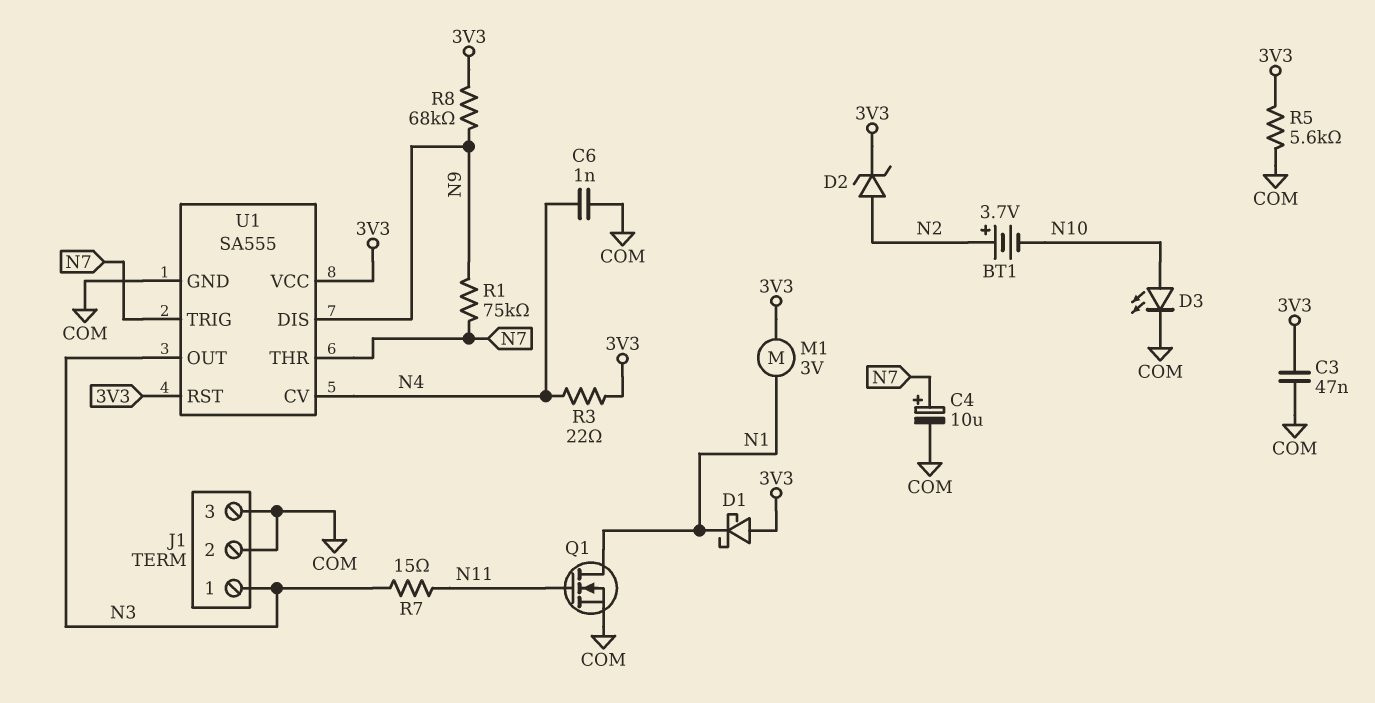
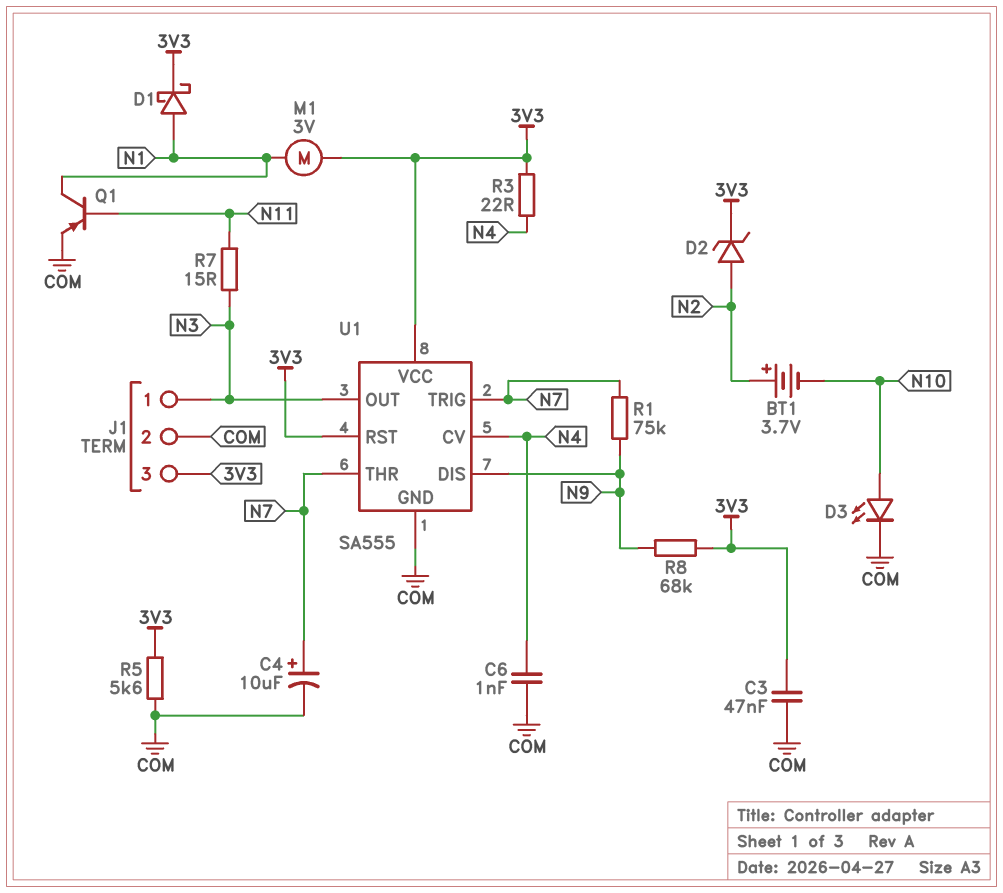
D1: schottky (A 3V3, K N1) -> schottky (A N1, K 3V3)
J1 pin 3: COM -> 3V3
Q1: NMOS (G N11, D N1, S COM) -> PNP (B N11, C N1, E COM)

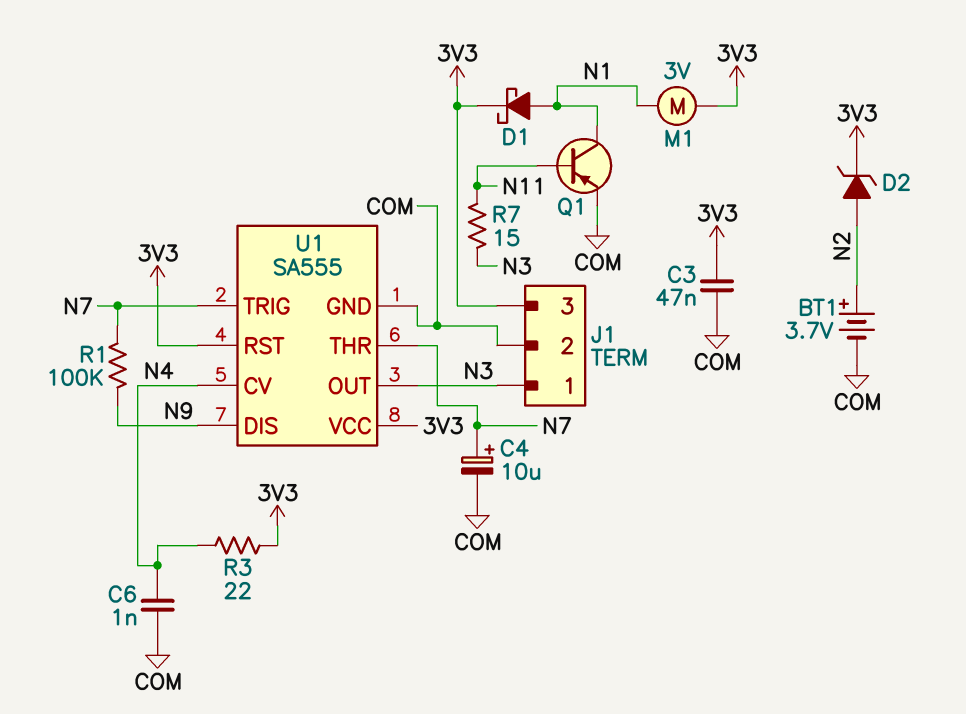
BT1: 3.7V (plus N2, minus N10) -> 3.7V (plus N2, minus COM)
D3: LED (A N10, K COM) -> none
R1: 75k (N7, N9) -> 100k (N7, N9)
R5: 5.6k (3V3, COM) -> none
R8: 68k (3V3, N9) -> none

